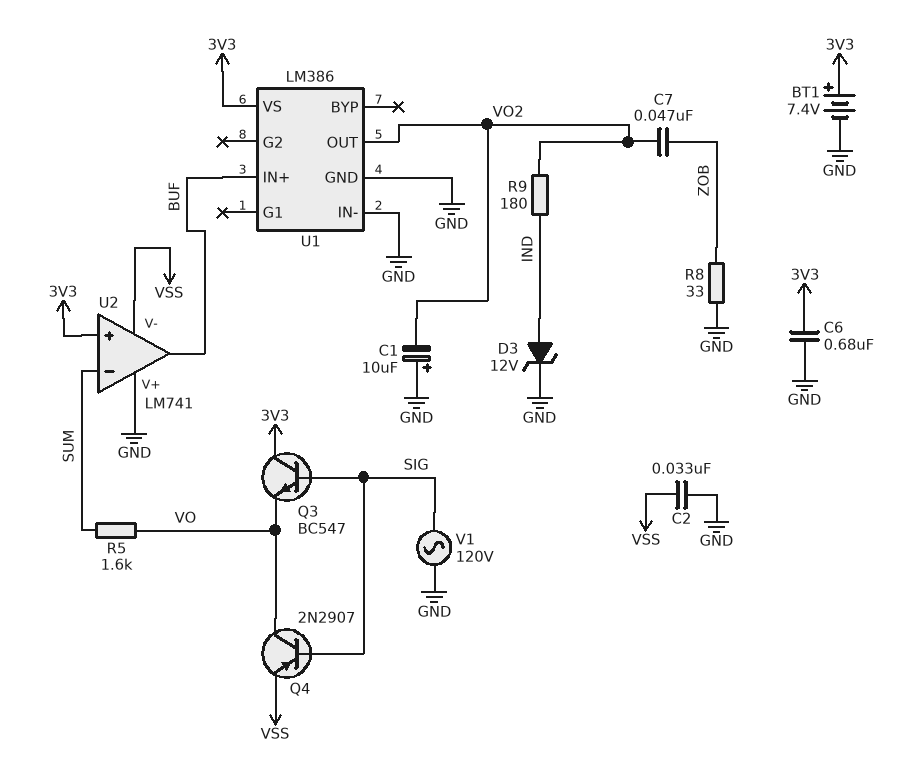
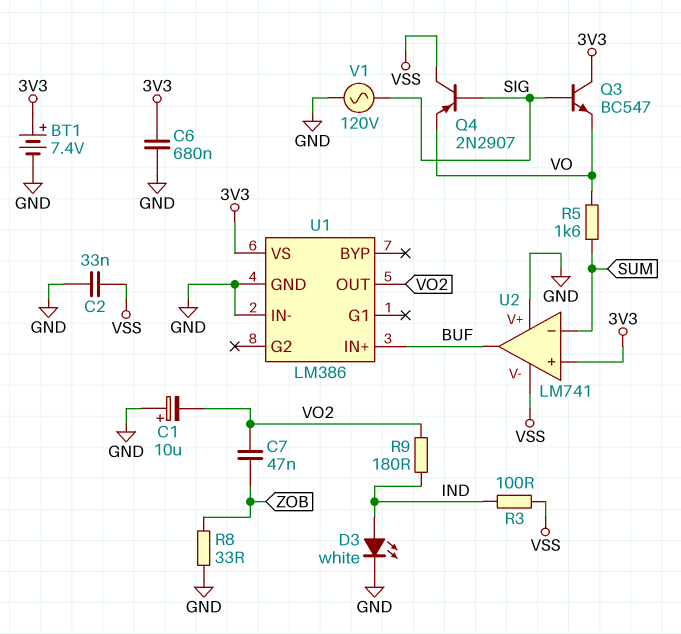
D3: zener 12V (A IND, K GND) -> LED white (A IND, K GND)
Q4: PNP 2N2907 (B SIG, C VO, E VSS) -> PNP 2N2907 (B SIG, C VSS, E VO)
R3: none -> 100 (IND, VSS)

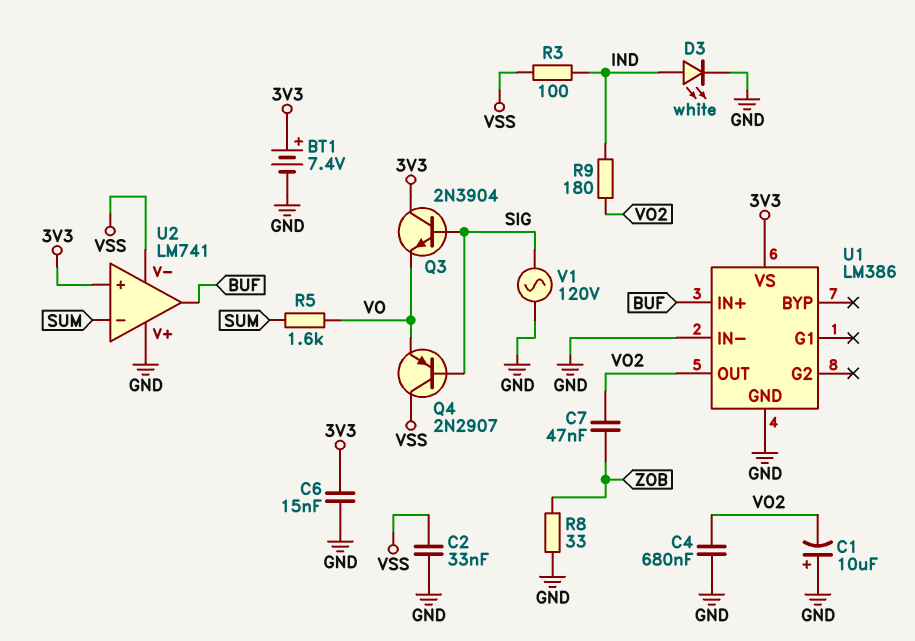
C4: none -> 680nF (GND, VO2)
C6: 680nF (3V3, GND) -> 15nF (3V3, GND)
Q3: NPN BC547 (B SIG, C 3V3, E VO) -> NPN 2N3904 (B SIG, C 3V3, E VO)

